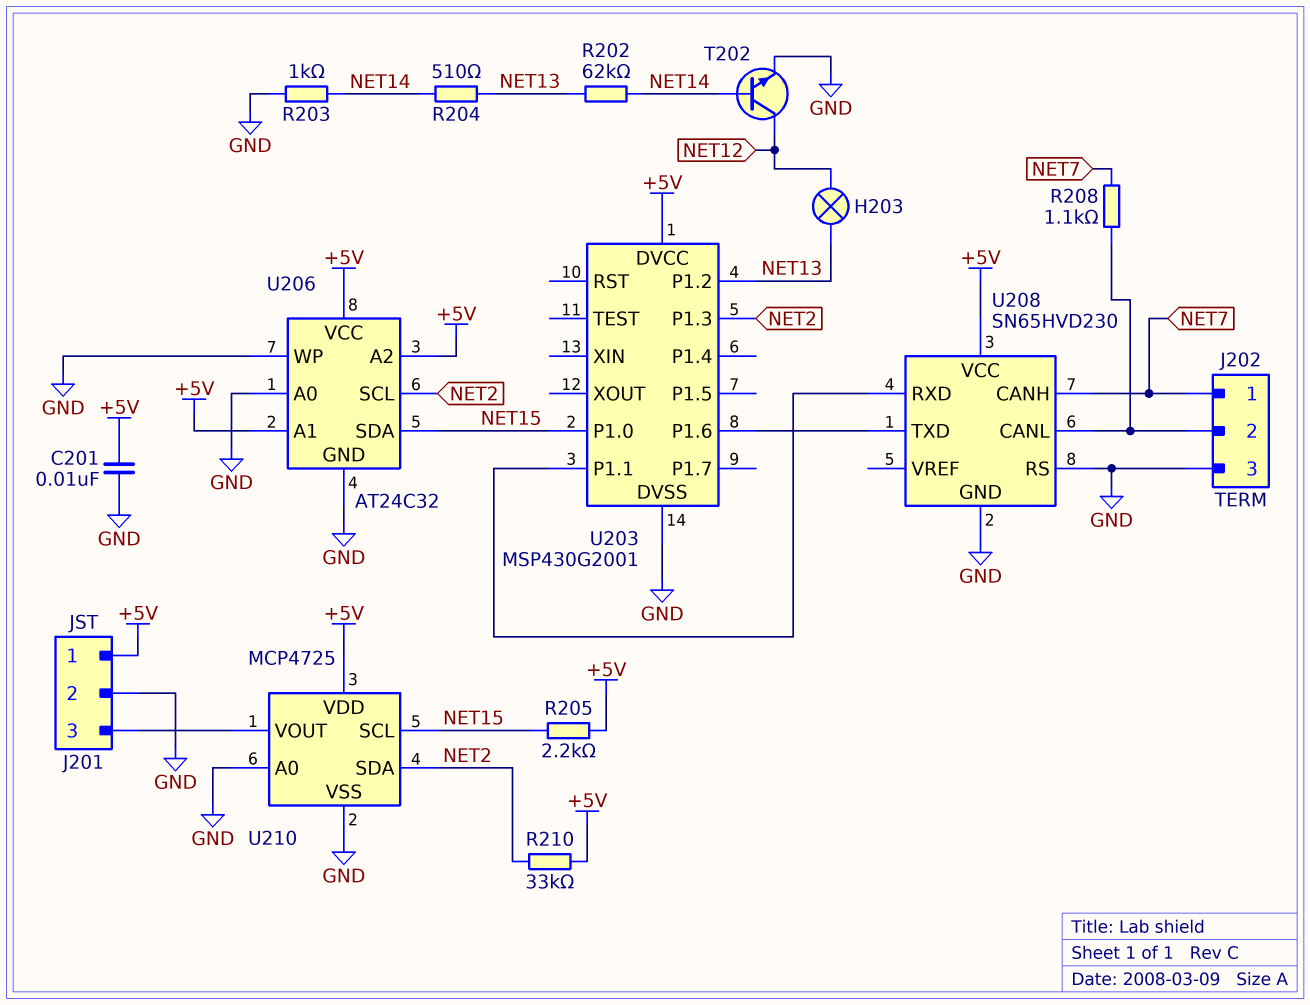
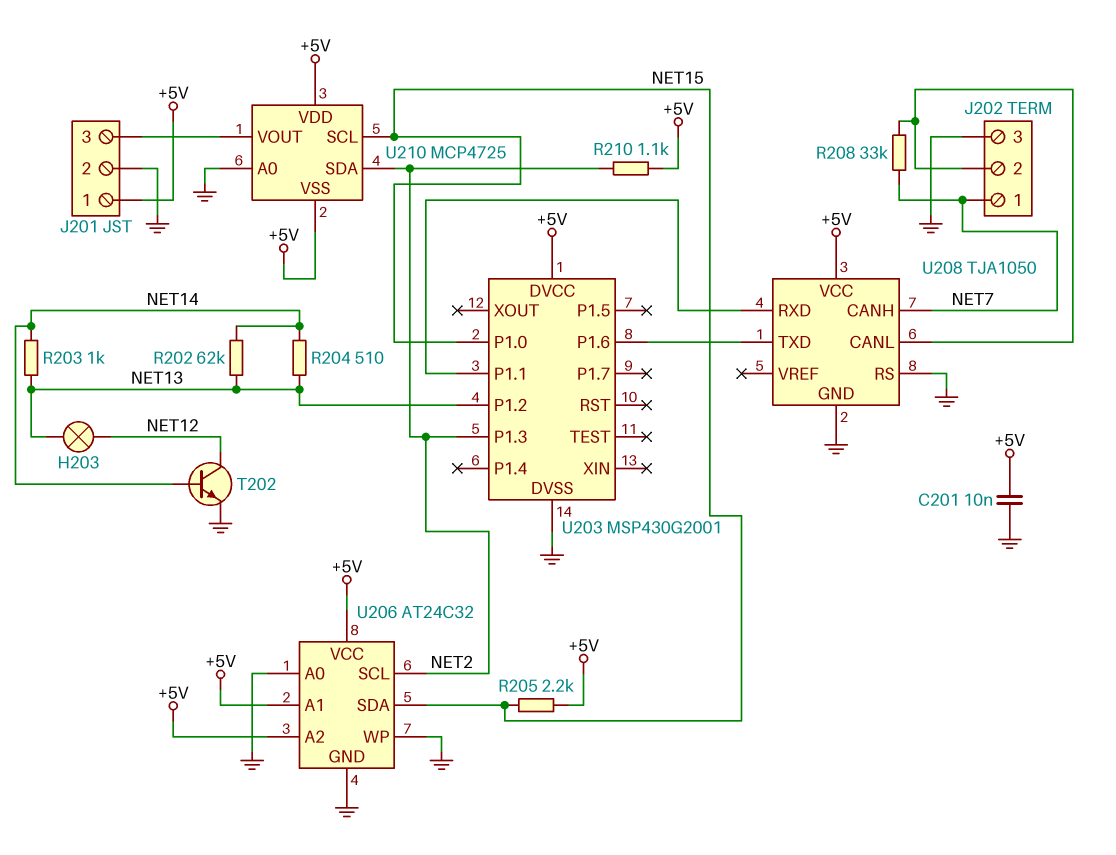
R203: 1k (GND, NET14) -> 1k (NET13, NET14)
R208: 1.1k (J202/2, NET7) -> 33k (J202/2, NET7)
R210: 33k (+5V, NET2) -> 1.1k (+5V, NET2)
U208: SN65HVD230 -> TJA1050
U210 pin VSS: GND -> +5V

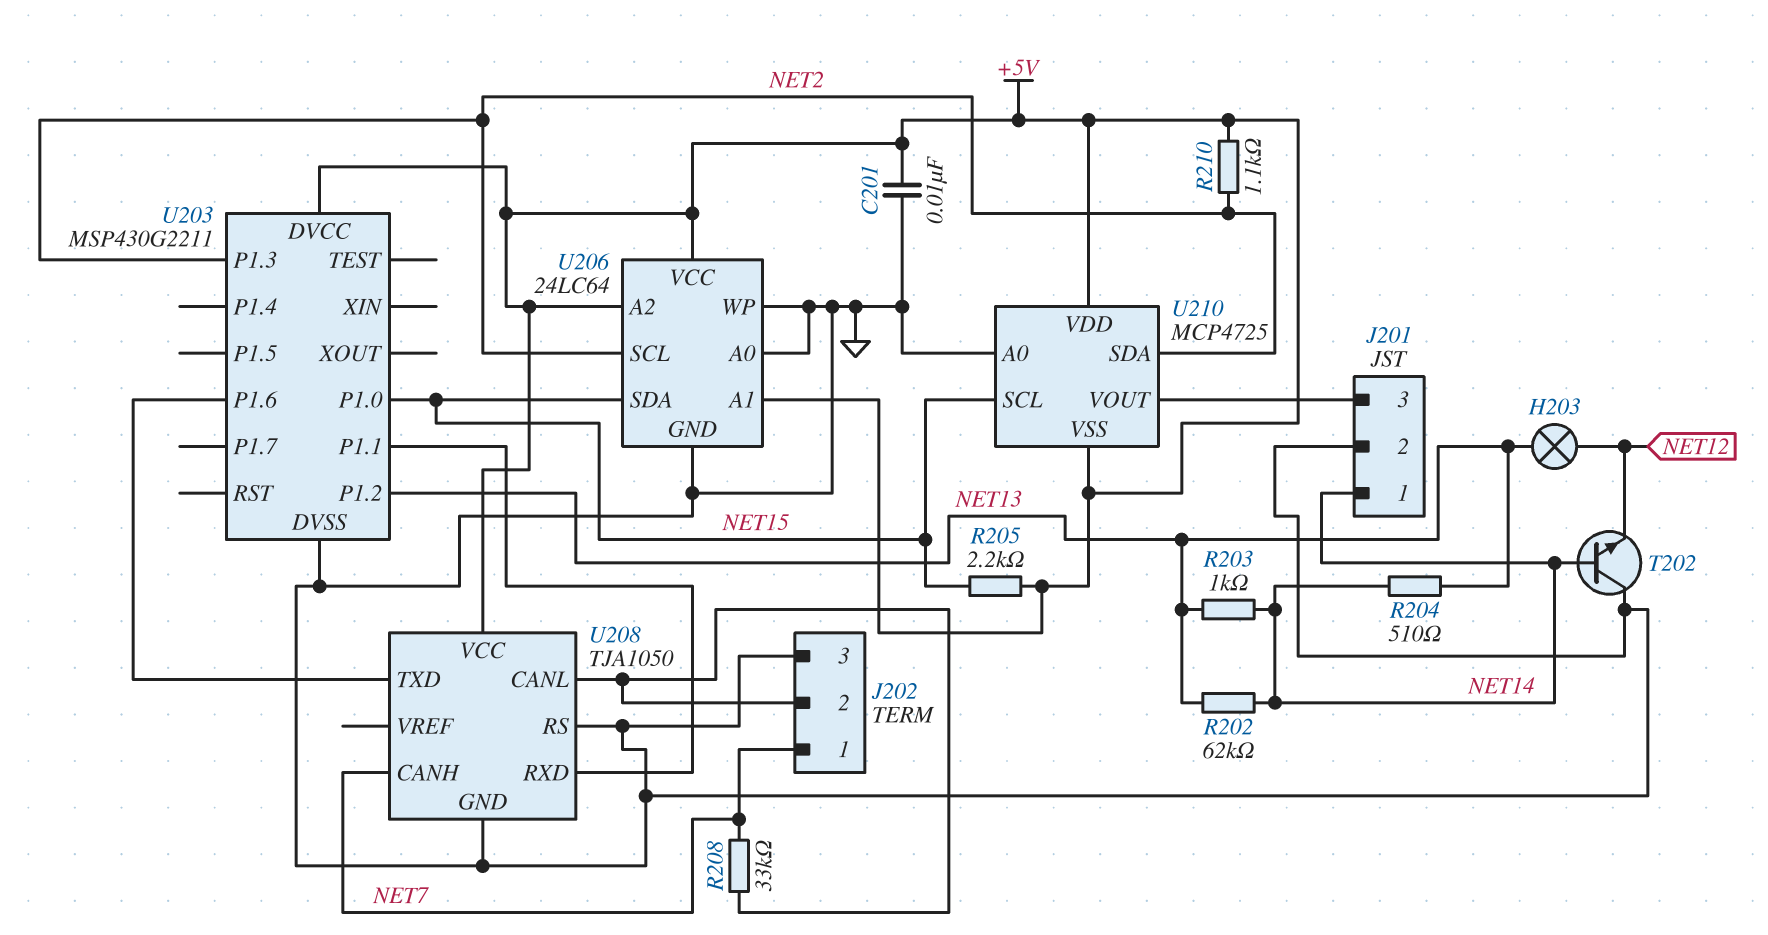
J201 pin 1: +5V -> NET14
T202: NPN (B NET14, C NET12, E GND) -> NPN (B NET14, C GND, E NET12)
U203: MSP430G2001 -> MSP430G2211
U206: AT24C32 -> 24LC64

